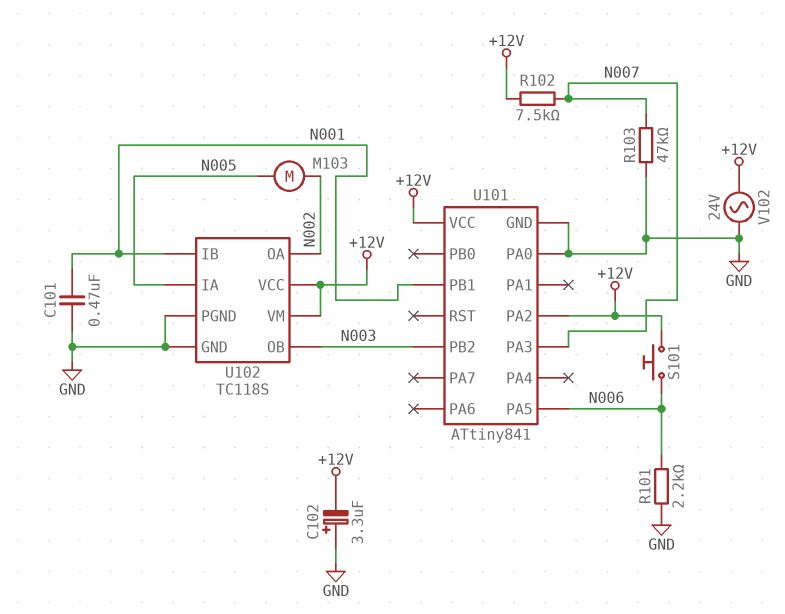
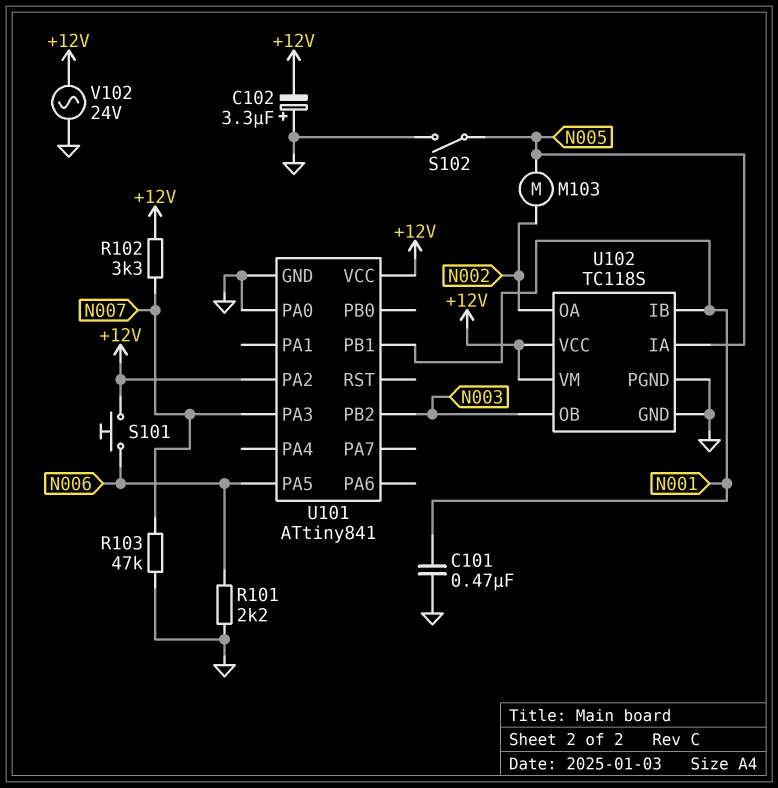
R102: 7.5k (+12V, N007) -> 3.3k (+12V, N007)
S102: none -> switch (GND, N005)

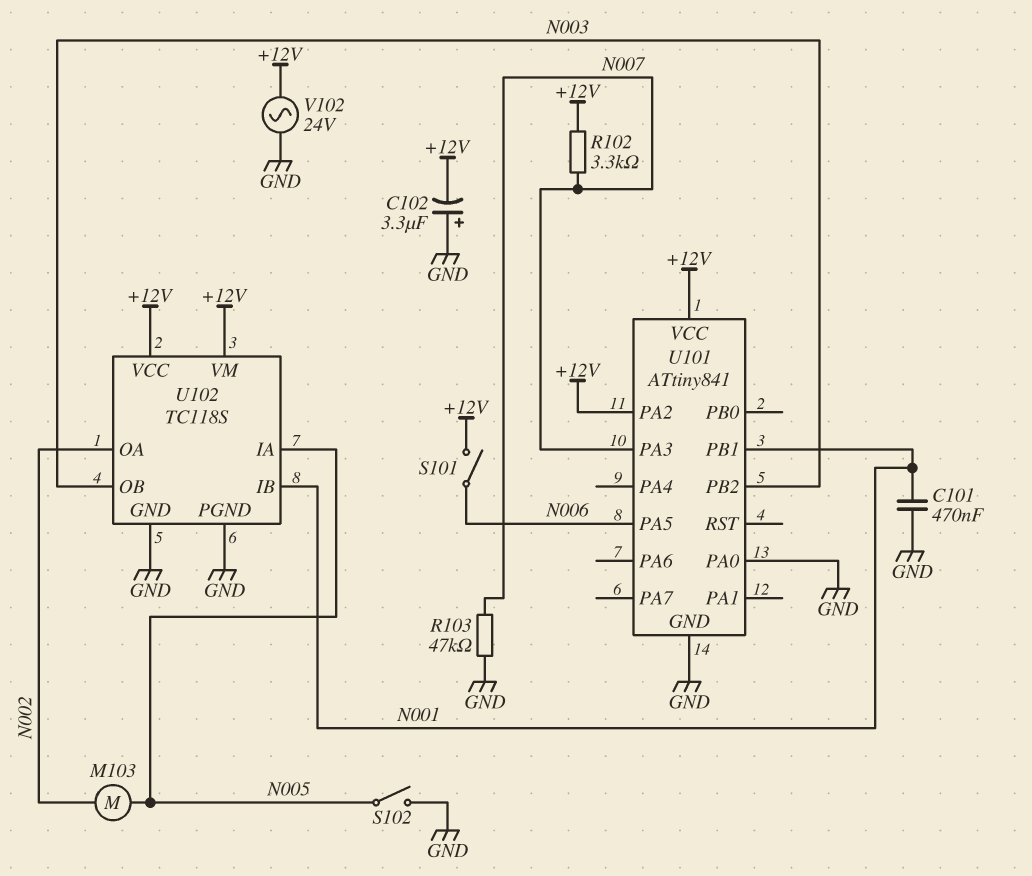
R101: 2.2k (GND, N006) -> none
S101: button (+12V, N006) -> switch (+12V, N006)

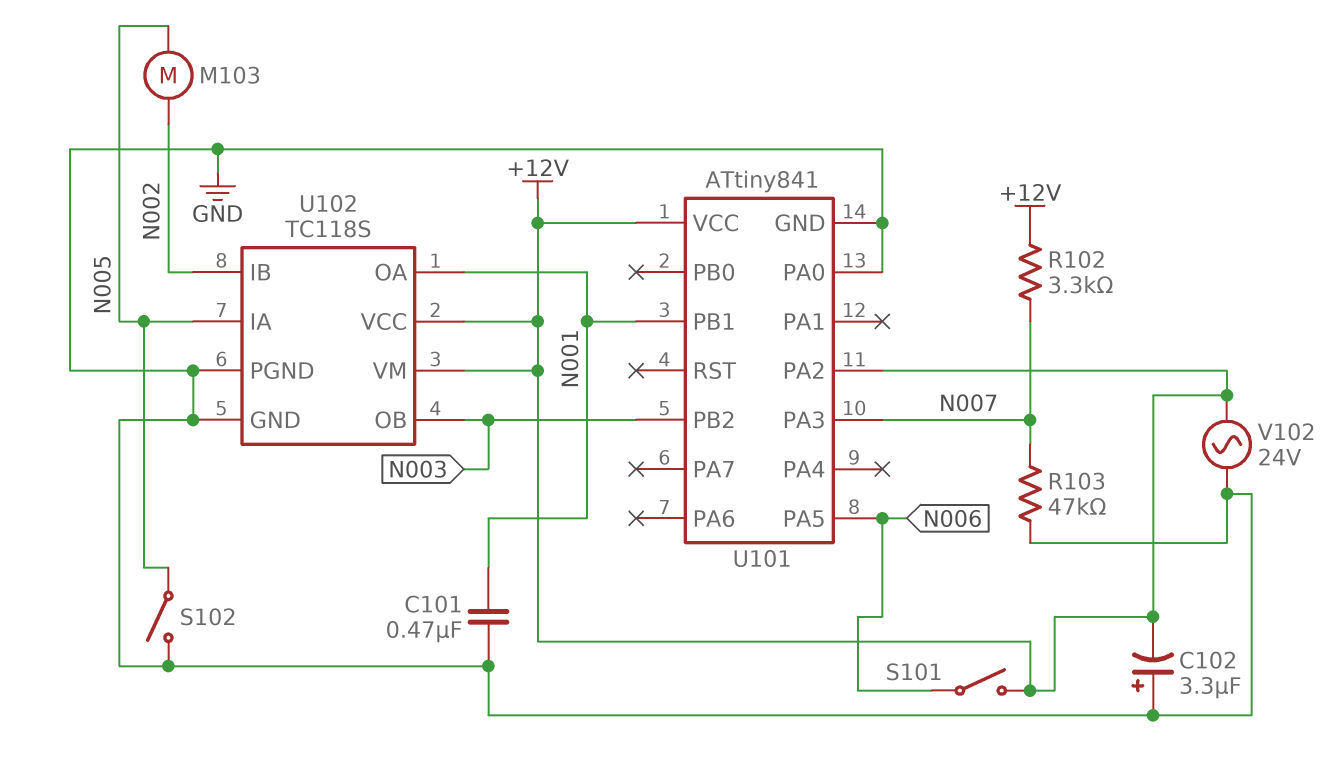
U102 pin IB: N001 -> N002
U102 pin OA: N002 -> N001

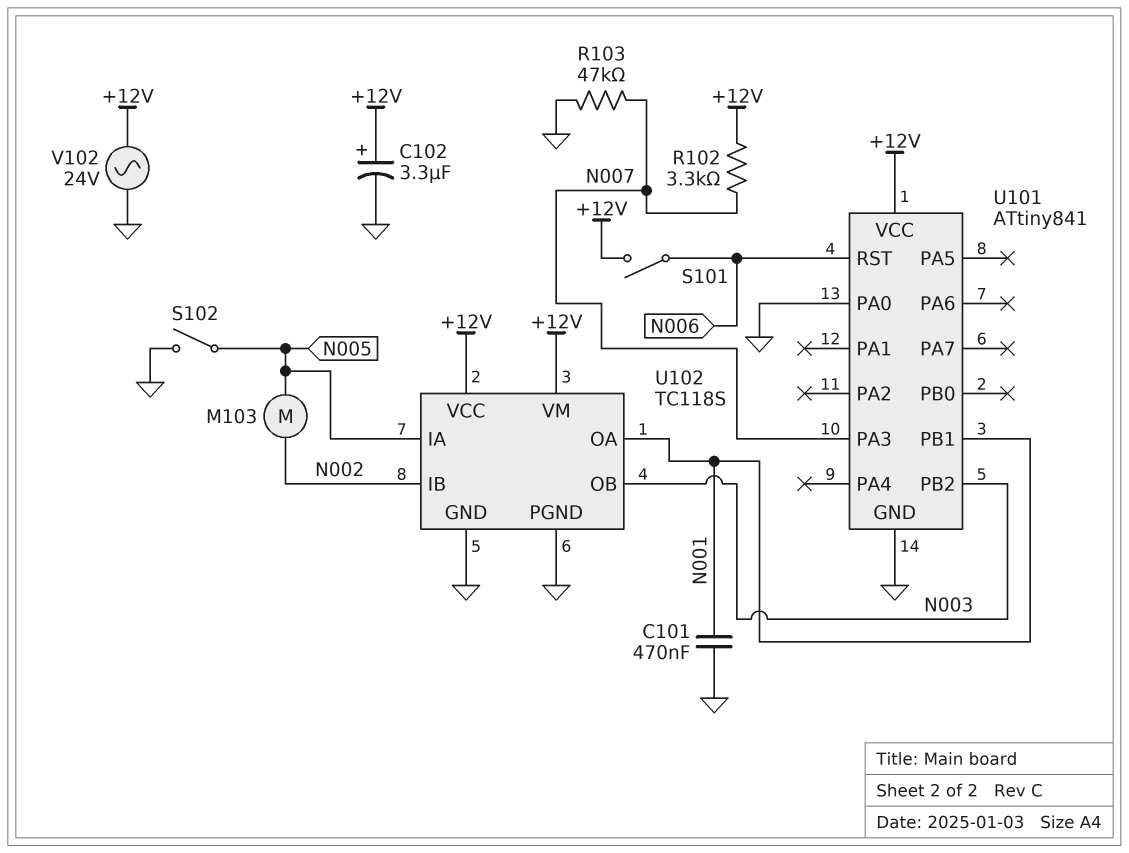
C102: 3.3uF (plus GND, minus +12V) -> 3.3uF (plus +12V, minus GND)
U101 pin PA2: +12V -> none
U101 pin PA5: N006 -> none
U101 pin RST: none -> N006

